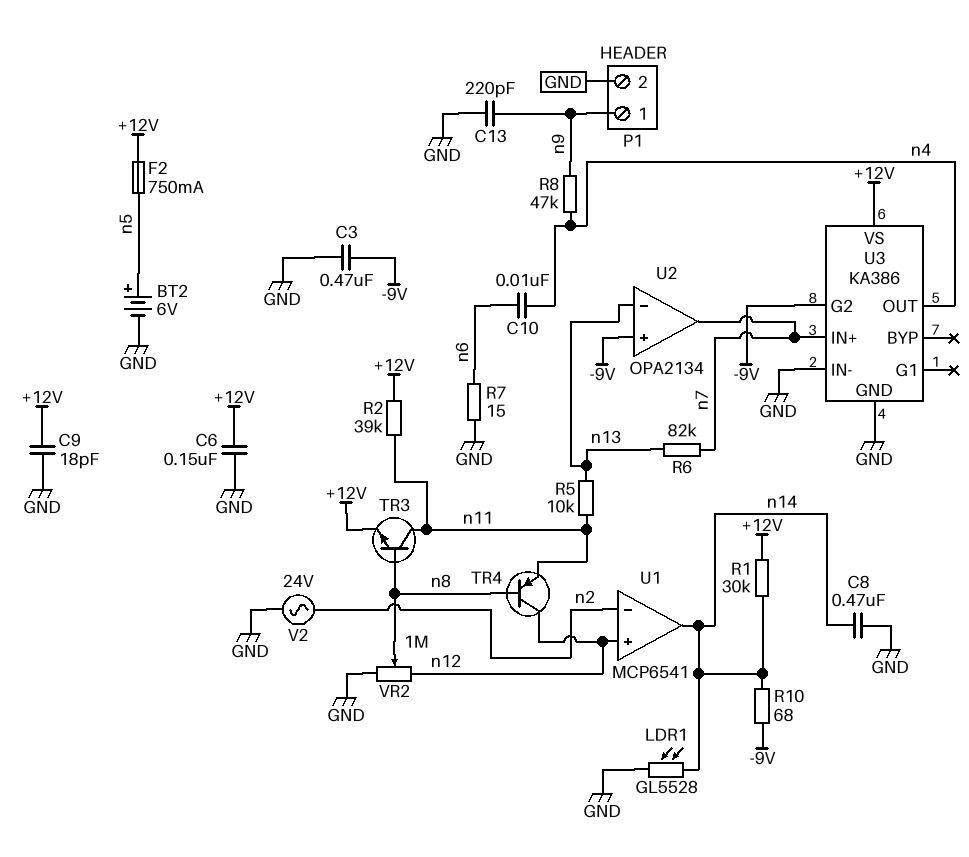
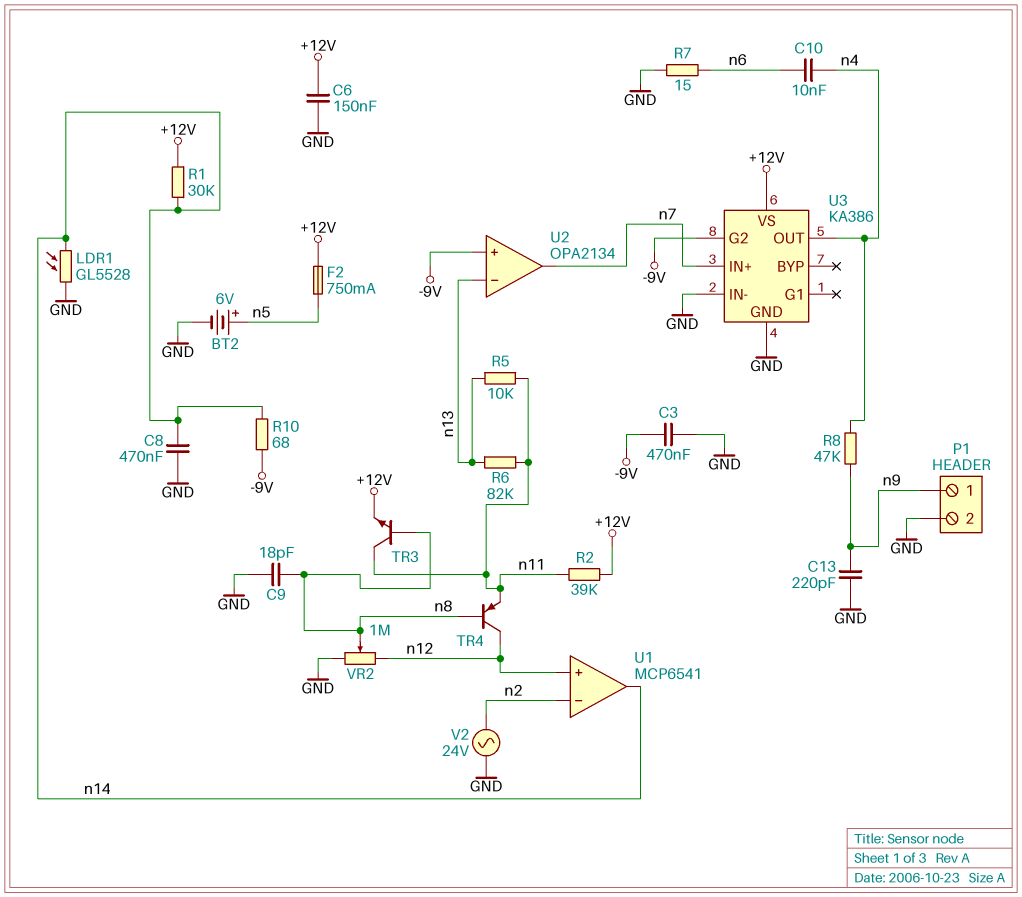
C9: 18pF (+12V, GND) -> 18pF (GND, n8)
R6: 82k (n7, n13) -> 82k (n11, n13)

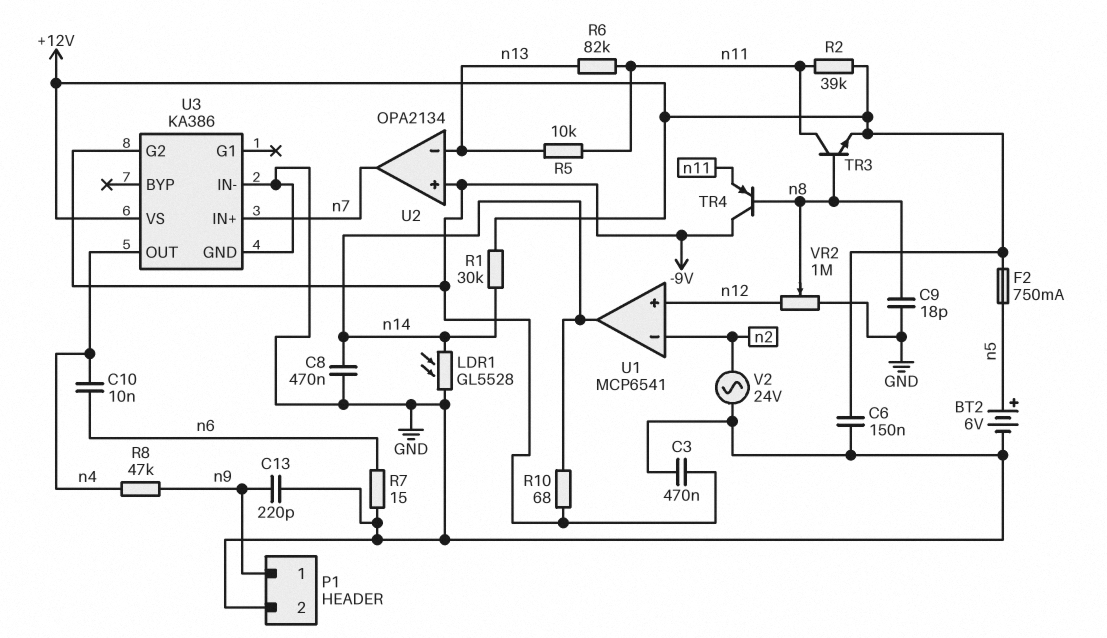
TR4: PNP (B n8, C n12, E n11) -> PNP (B n8, C -9V, E n11)

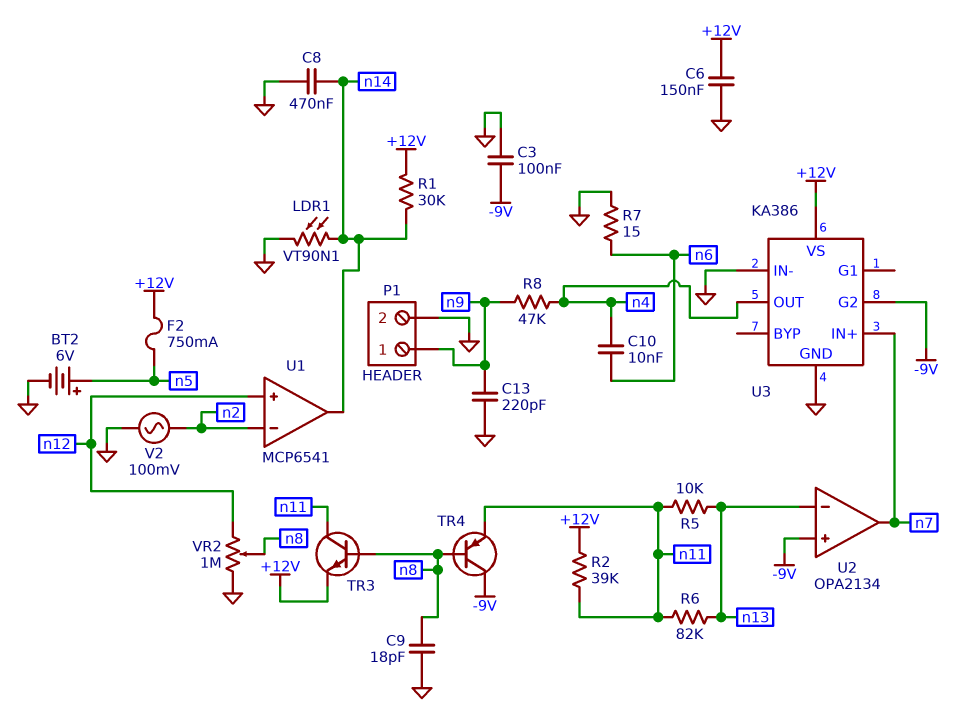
C3: 470nF (-9V, GND) -> 100nF (-9V, GND)
LDR1: GL5528 (GND, n14) -> VT90N1 (GND, n14)
R10: 68 (-9V, n14) -> none
V2: AC 24V (GND, n2) -> AC 100mV (GND, n2)

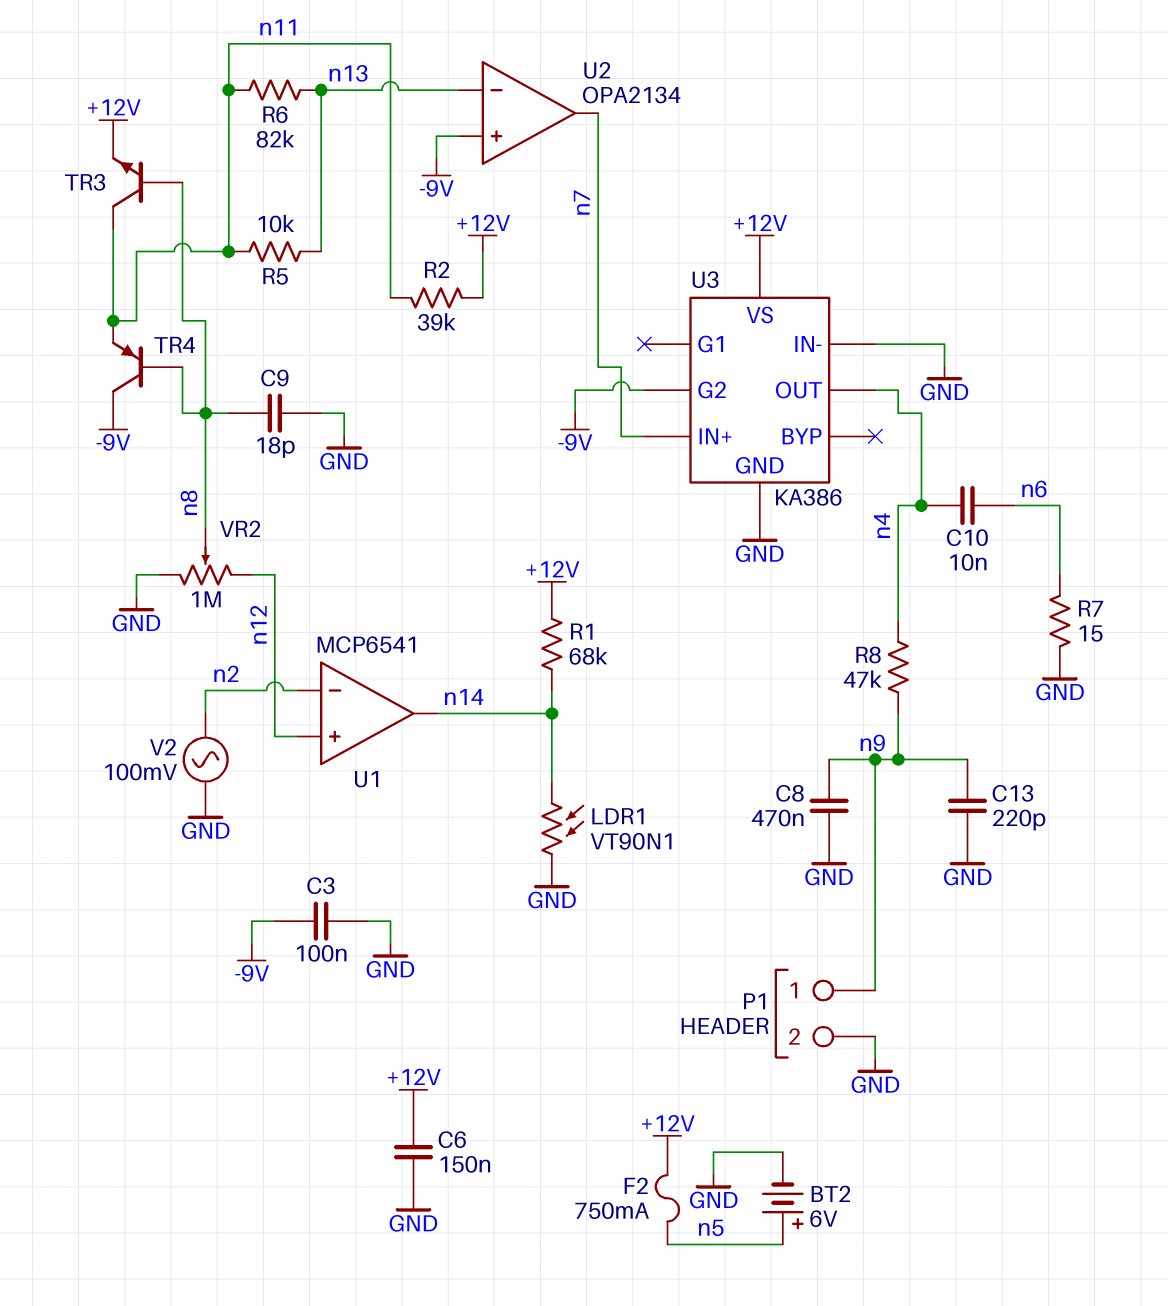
C8: 470nF (GND, n14) -> 470nF (GND, n9)
R1: 30k (+12V, n14) -> 68k (+12V, n14)

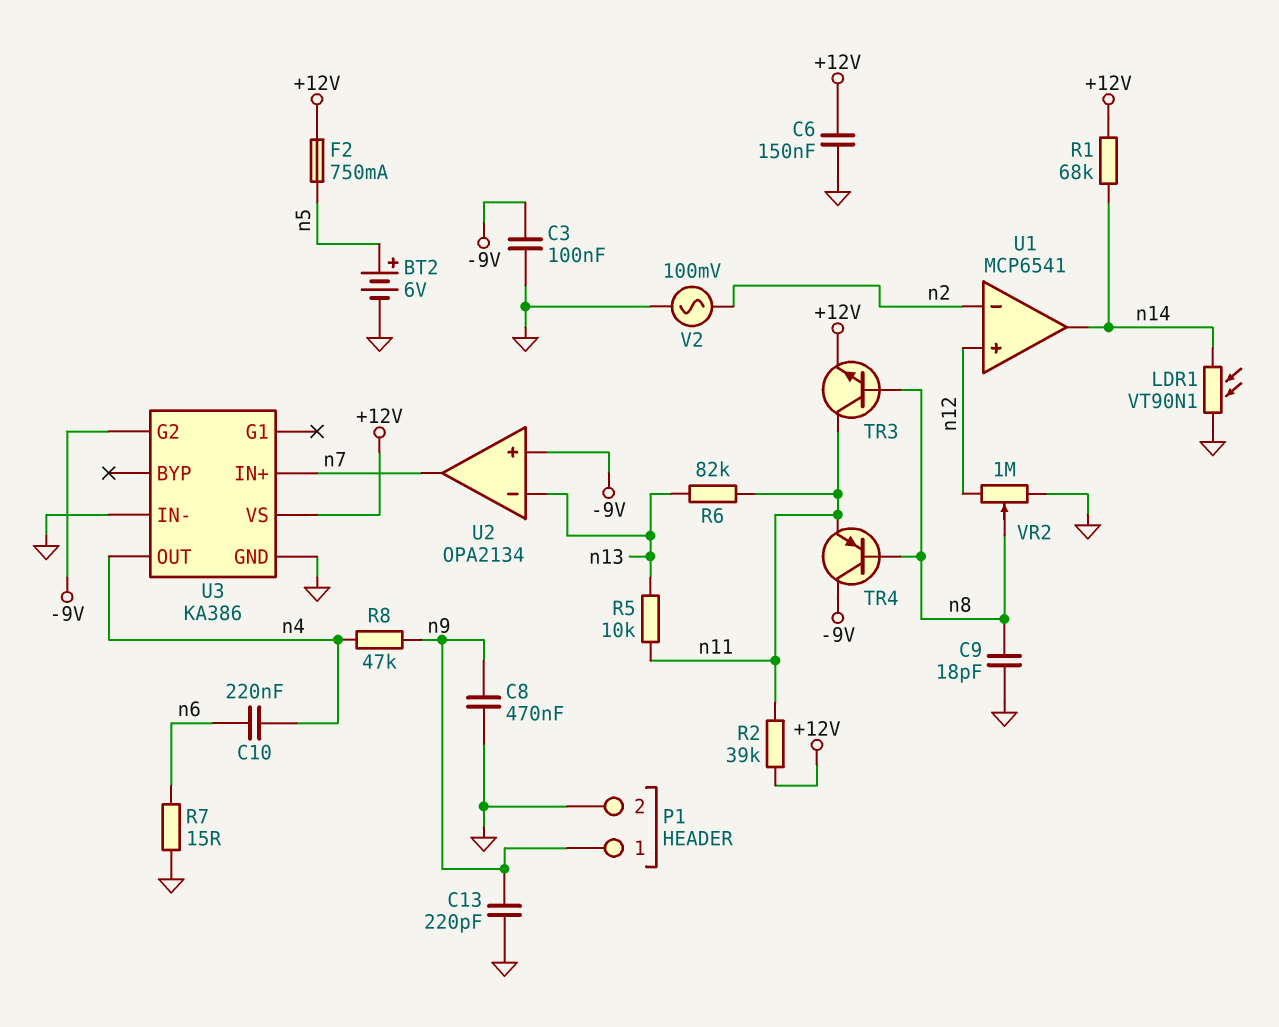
C10: 10nF (n4, n6) -> 220nF (n4, n6)

